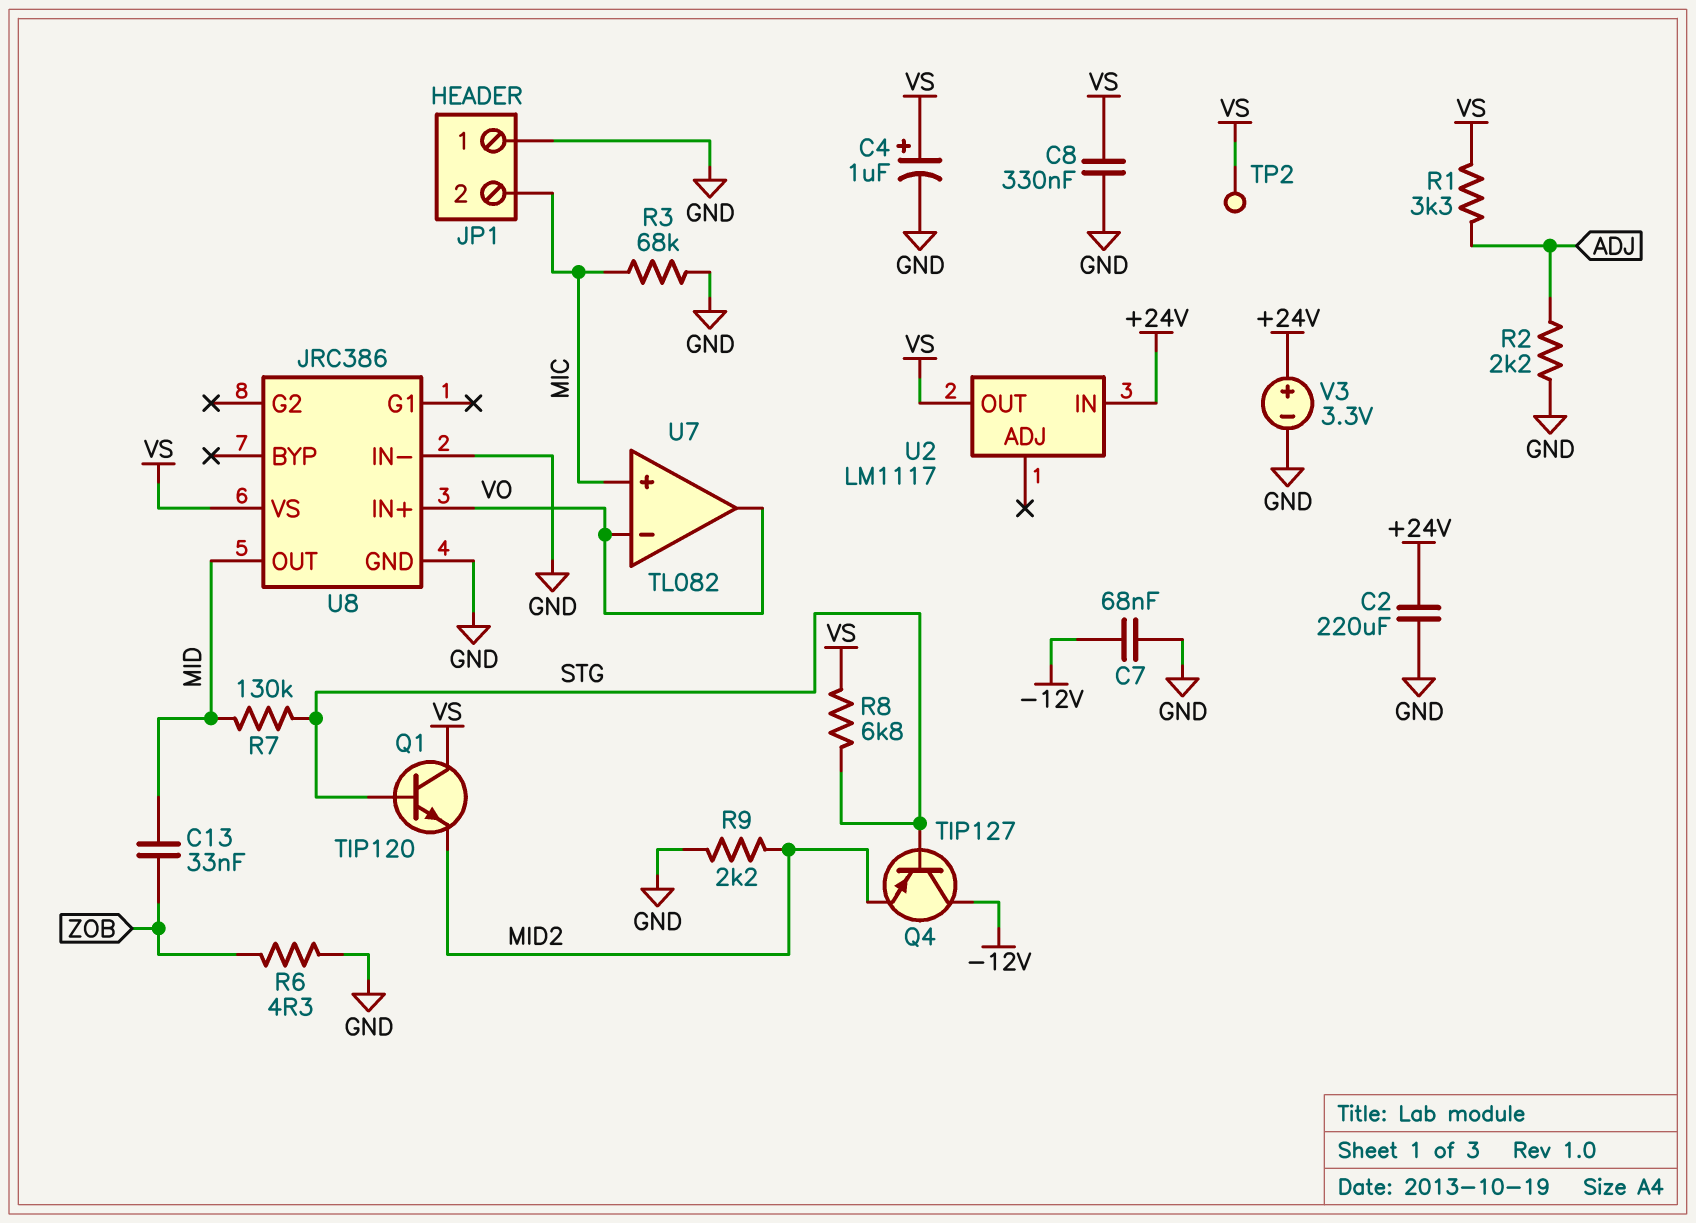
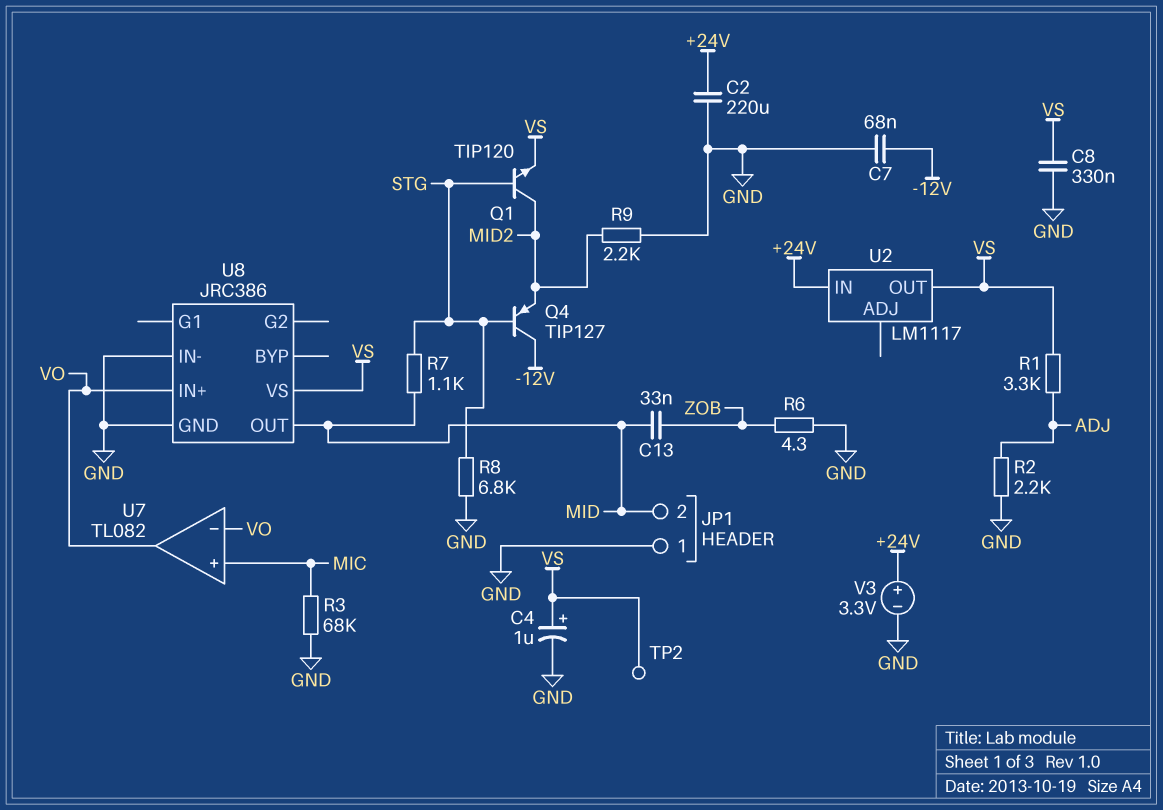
JP1 pin 2: MIC -> MID
Q1: NPN TIP120 (B STG, C VS, E MID2) -> NPN TIP120 (B STG, C MID2, E VS)
R7: 130k (MID, STG) -> 1.1k (MID, STG)
R8: 6.8k (STG, VS) -> 6.8k (GND, STG)

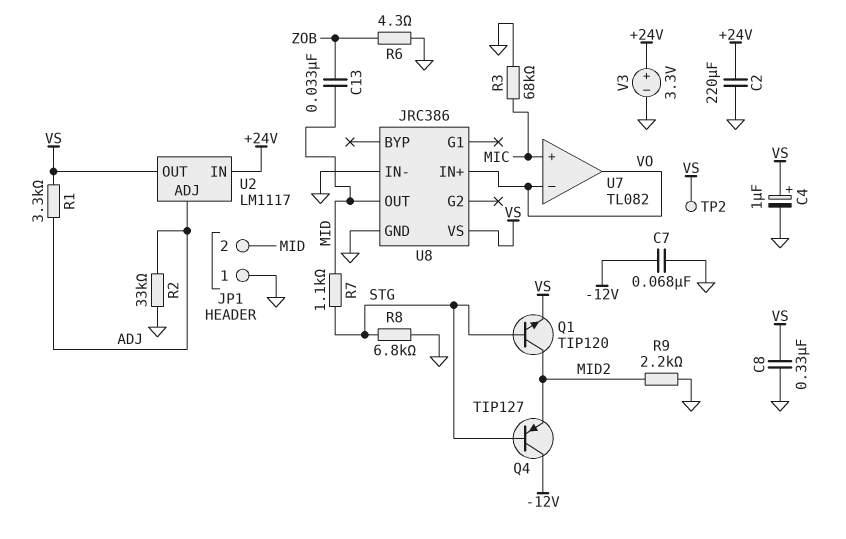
R2: 2.2k (ADJ, GND) -> 33k (ADJ, GND)
U2 pin ADJ: none -> ADJ

